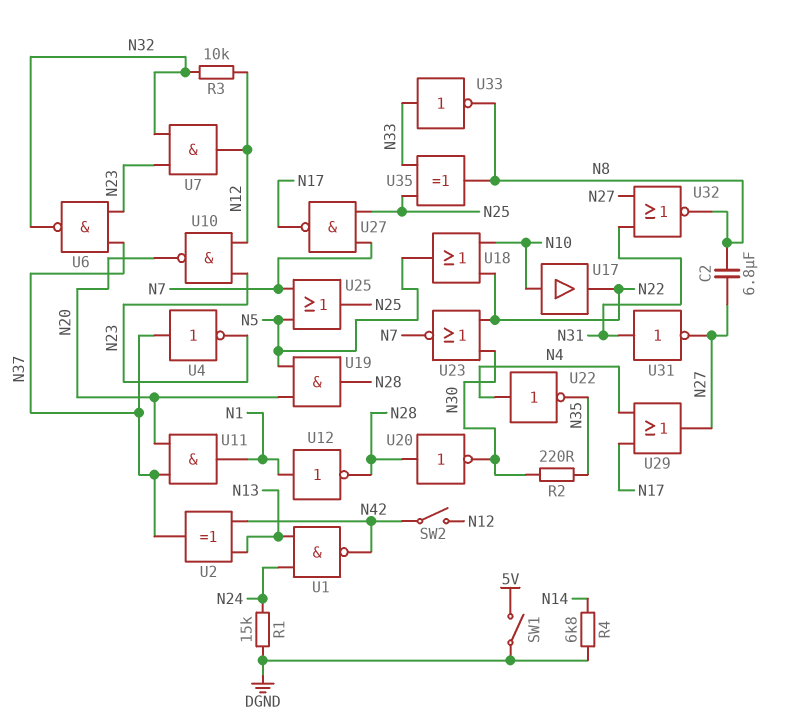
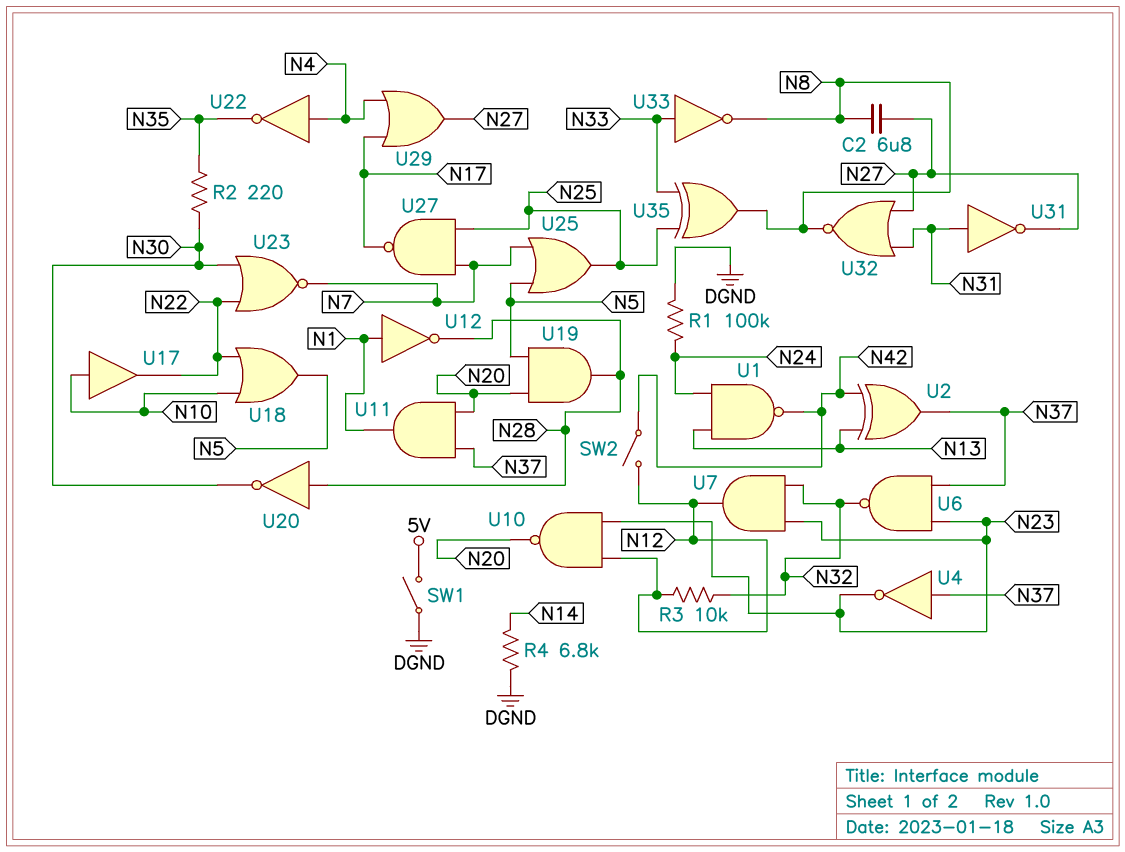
R1: 15k (DGND, N24) -> 100k (DGND, N24)

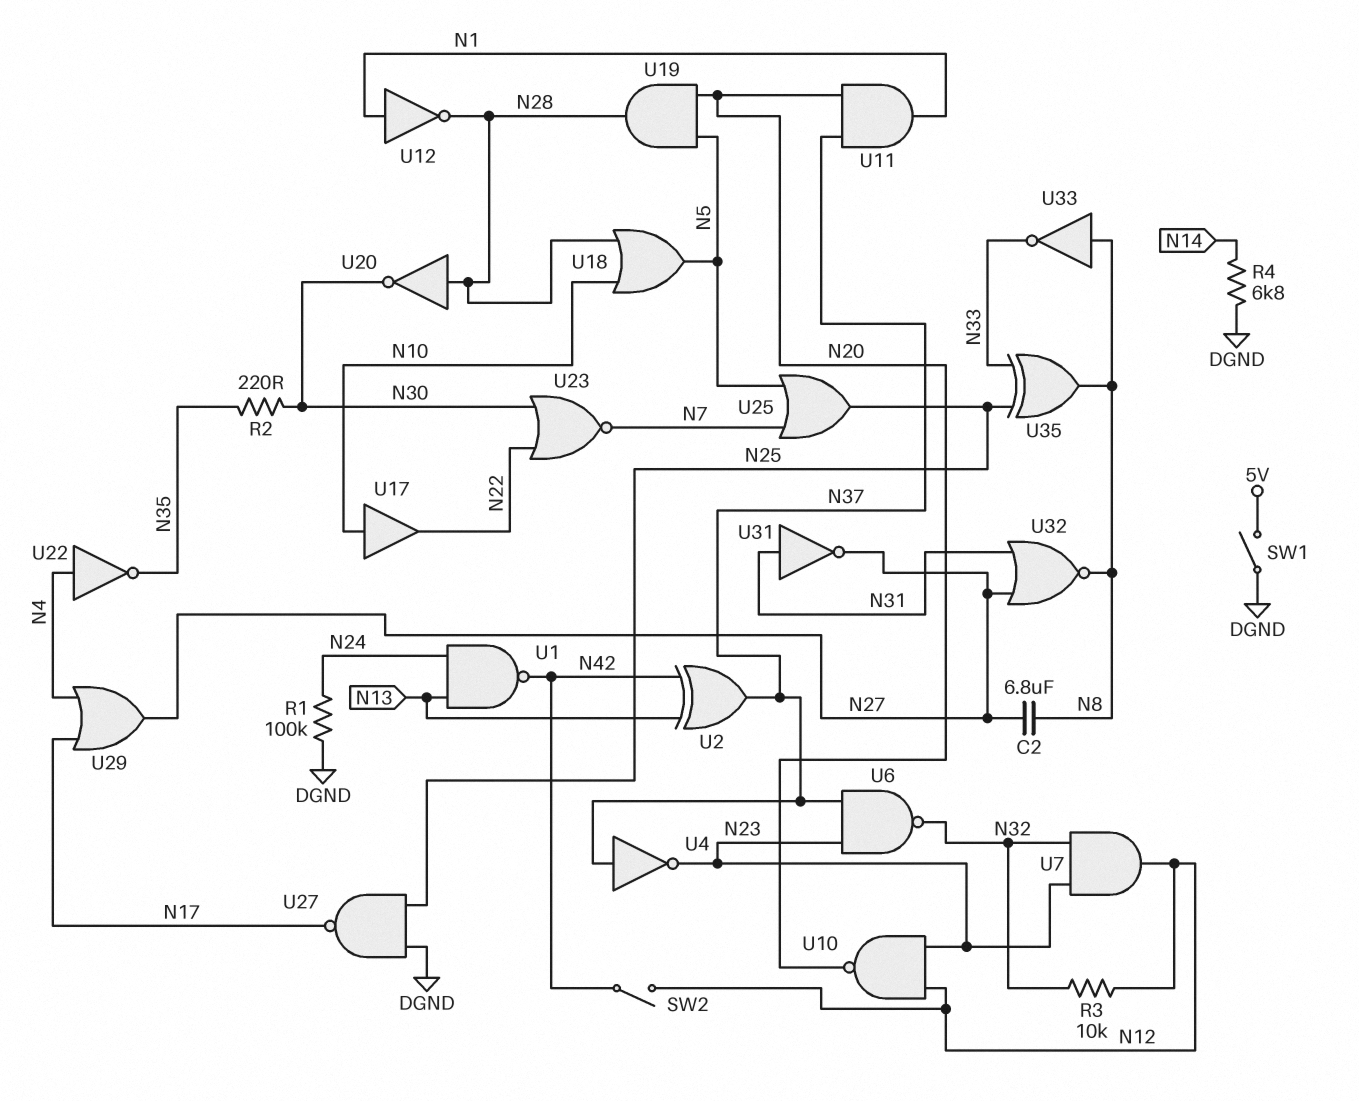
U18: OR (in N10, in N22, out N5) -> OR (in N10, in N28, out N5)
U27: NAND (in N7, in N25, out N17) -> NAND (in DGND, in N25, out N17)
U33: NOT (in N33, out N8) -> NOT (in N8, out N33)

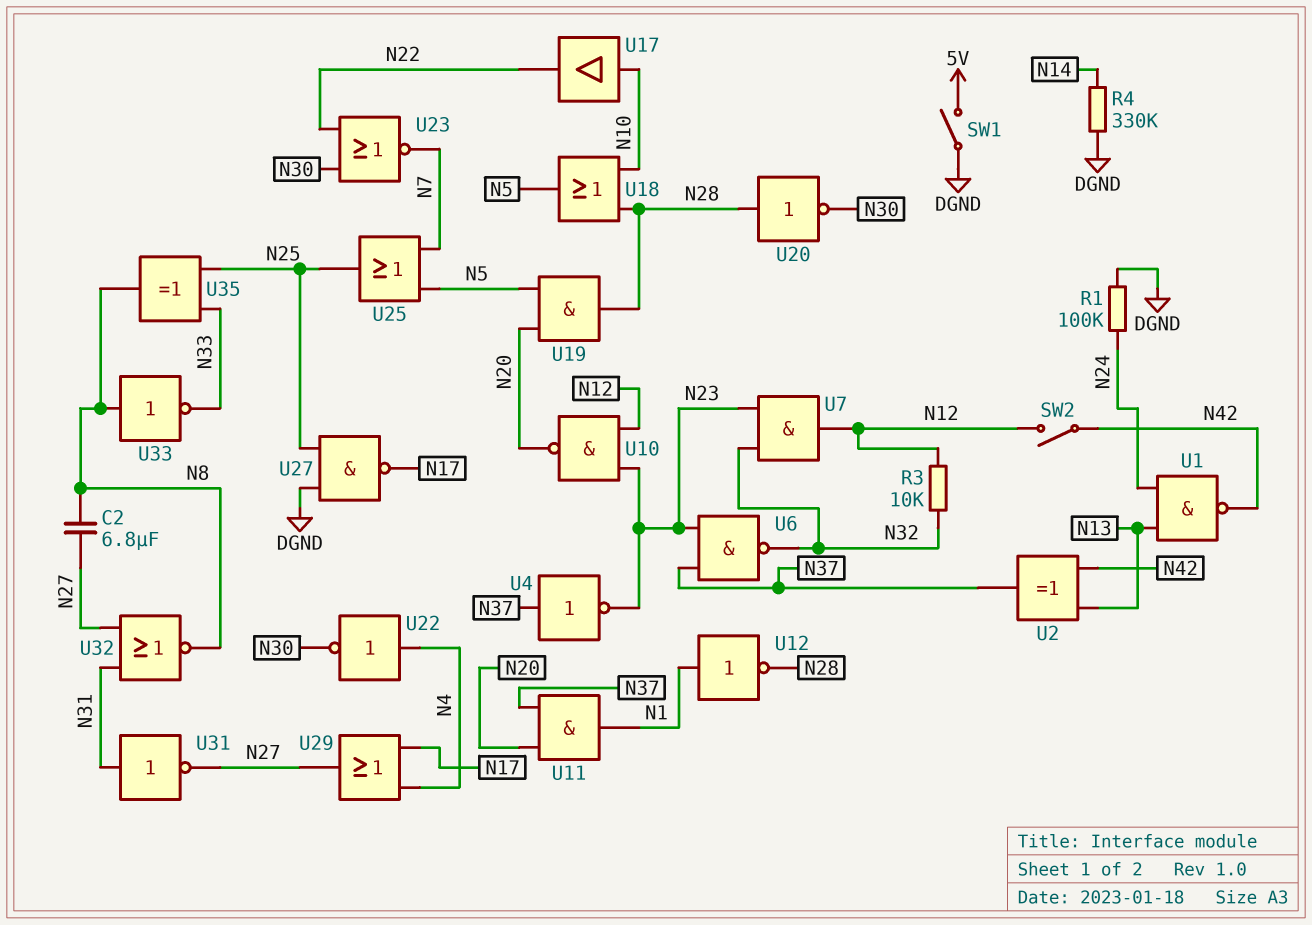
R2: 220 (N30, N35) -> none
R4: 6.8k (DGND, N14) -> 330k (DGND, N14)
U22: NOT (in N4, out N35) -> NOT (in N4, out N30)

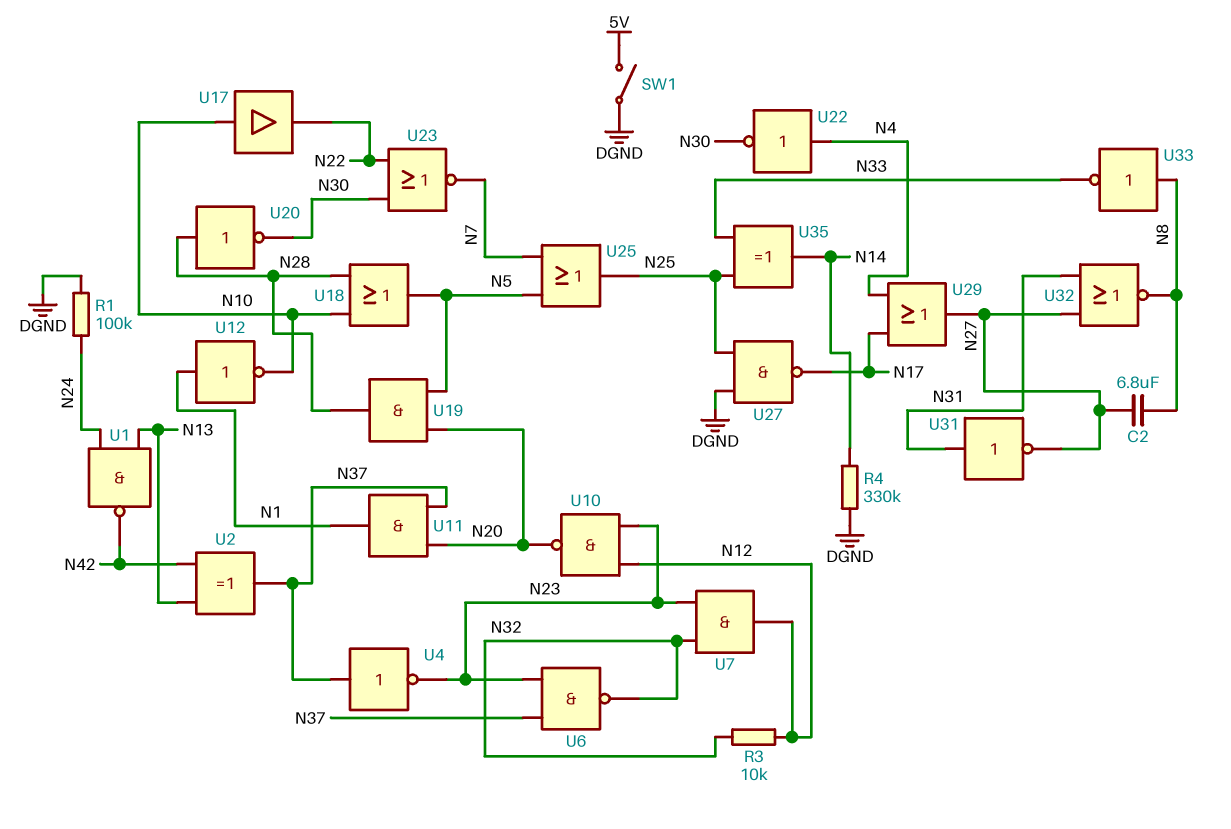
SW2: switch (N12, N42) -> none
U12: NOT (in N1, out N28) -> NOT (in N1, out N10)
U35: XOR (in N25, in N33, out N8) -> XOR (in N25, in N33, out N14)

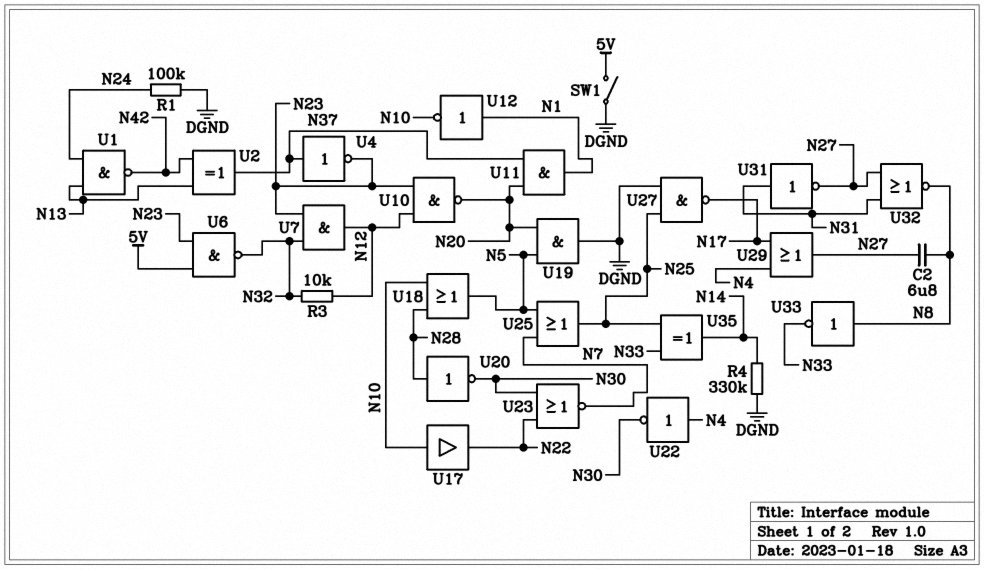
U6: NAND (in N23, in N37, out N32) -> NAND (in 5V, in N23, out N32)
U19: AND (in N5, in N20, out N28) -> AND (in N5, in N20, out DGND)

